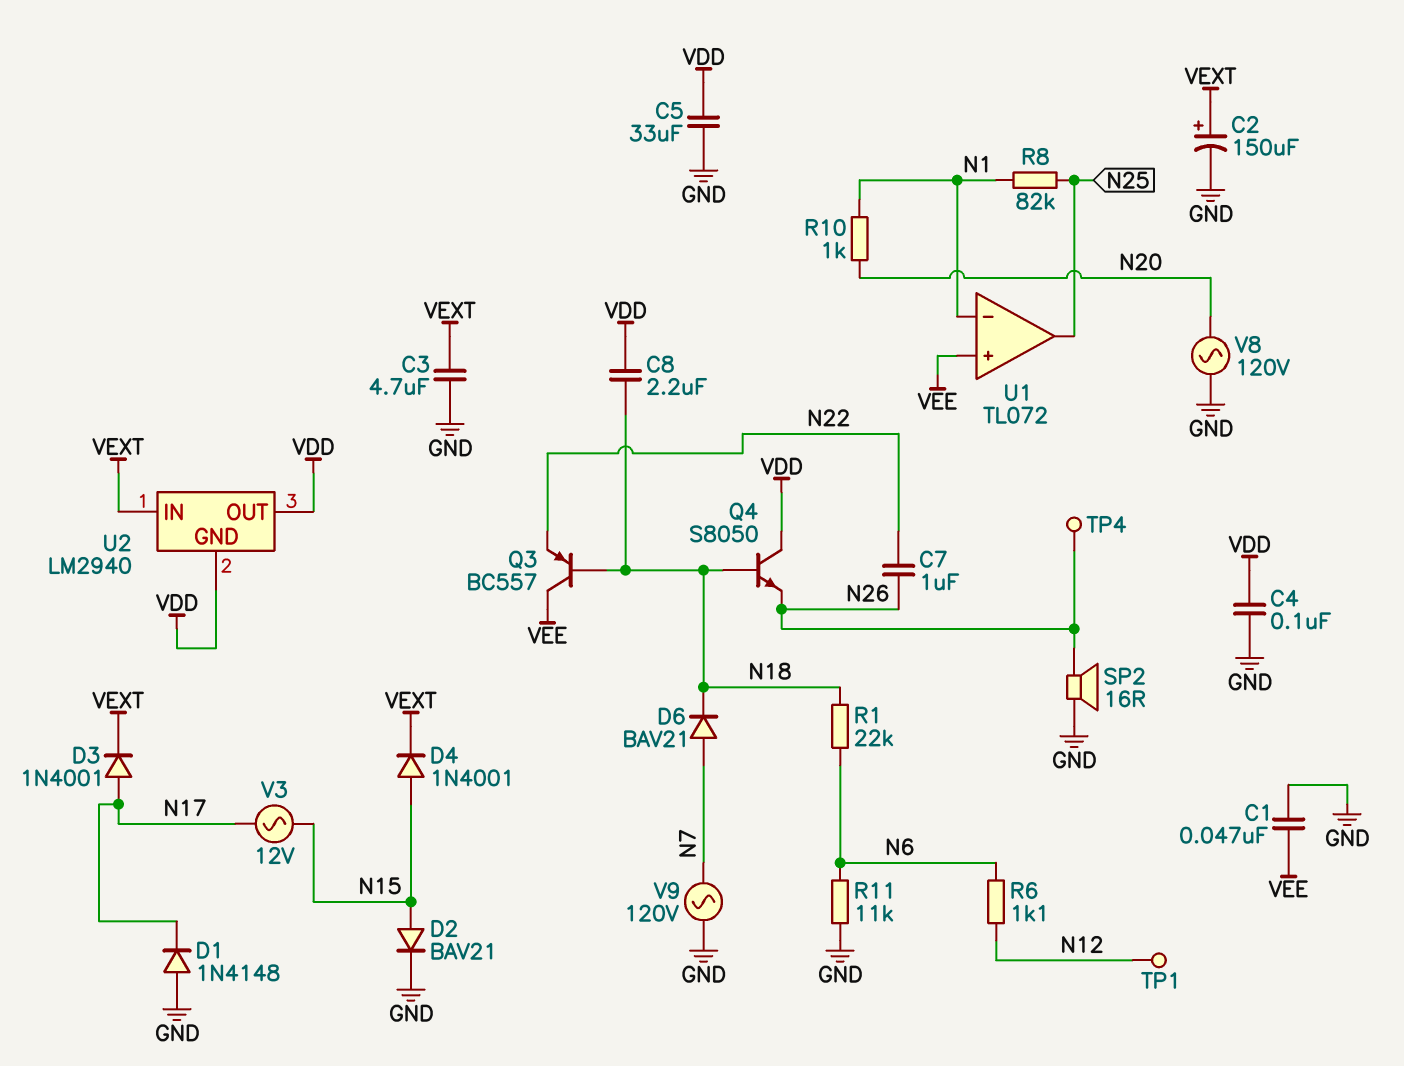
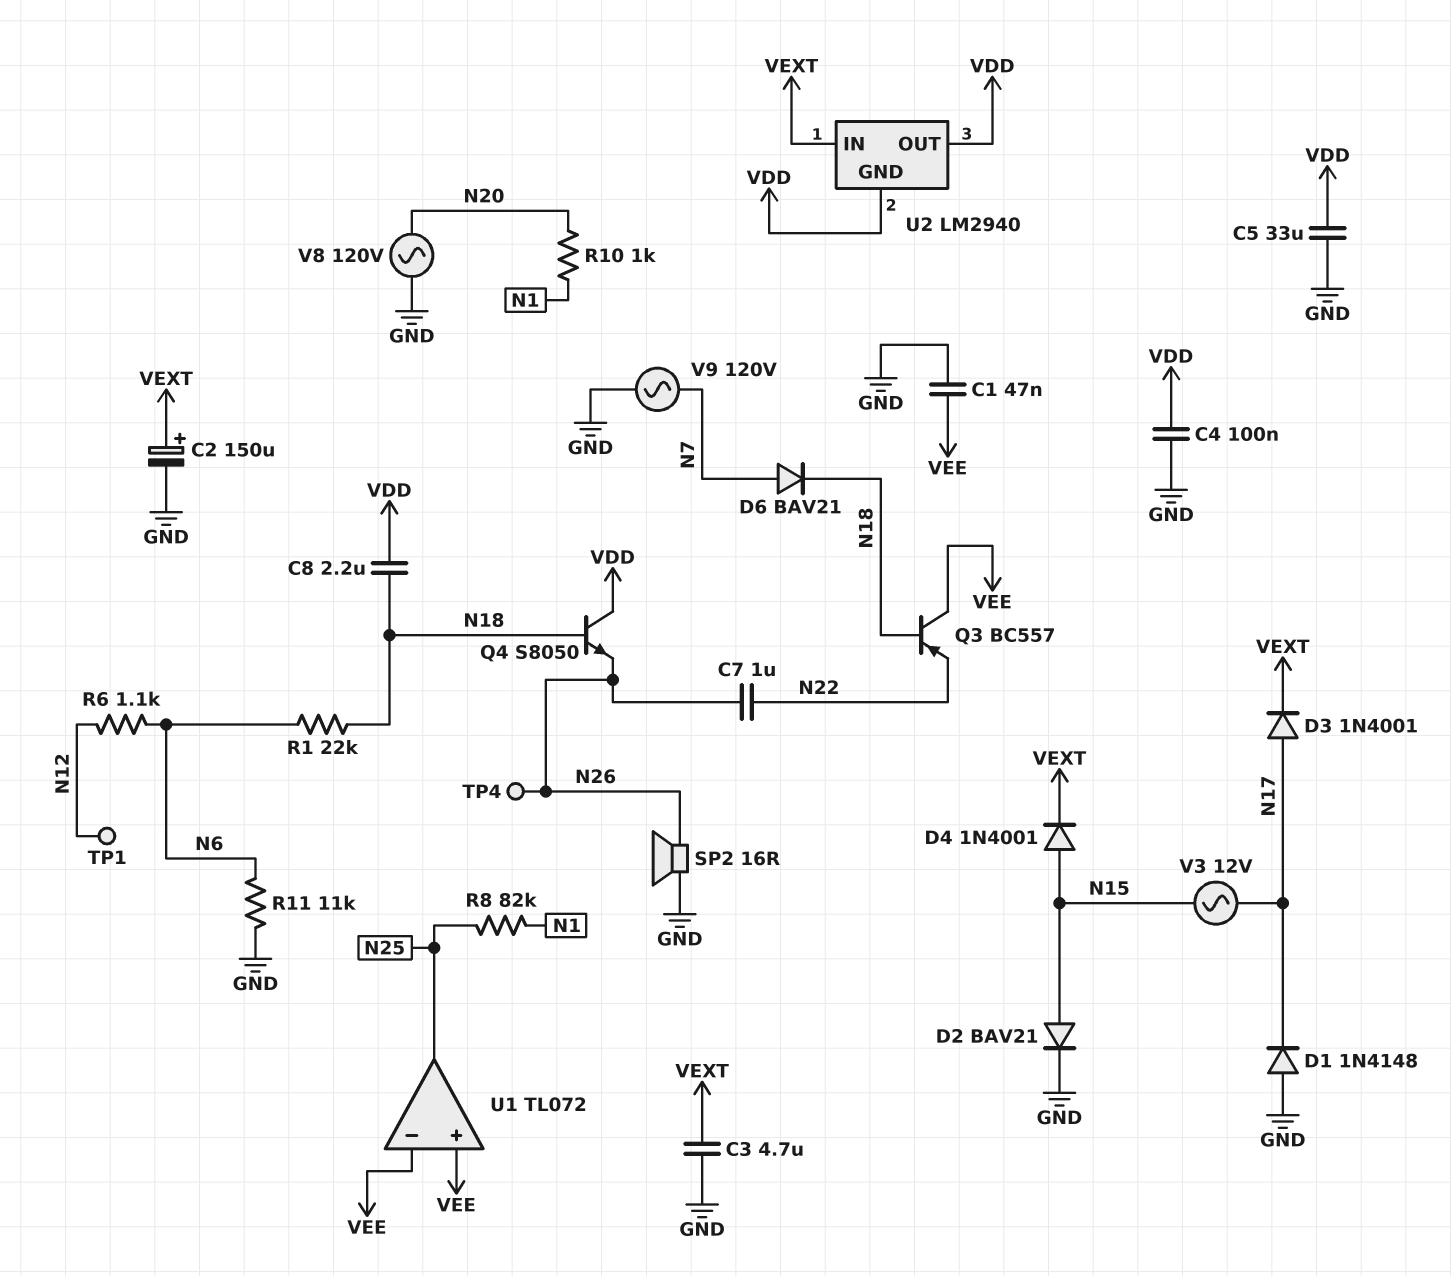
U1 pin in-: N1 -> VEE

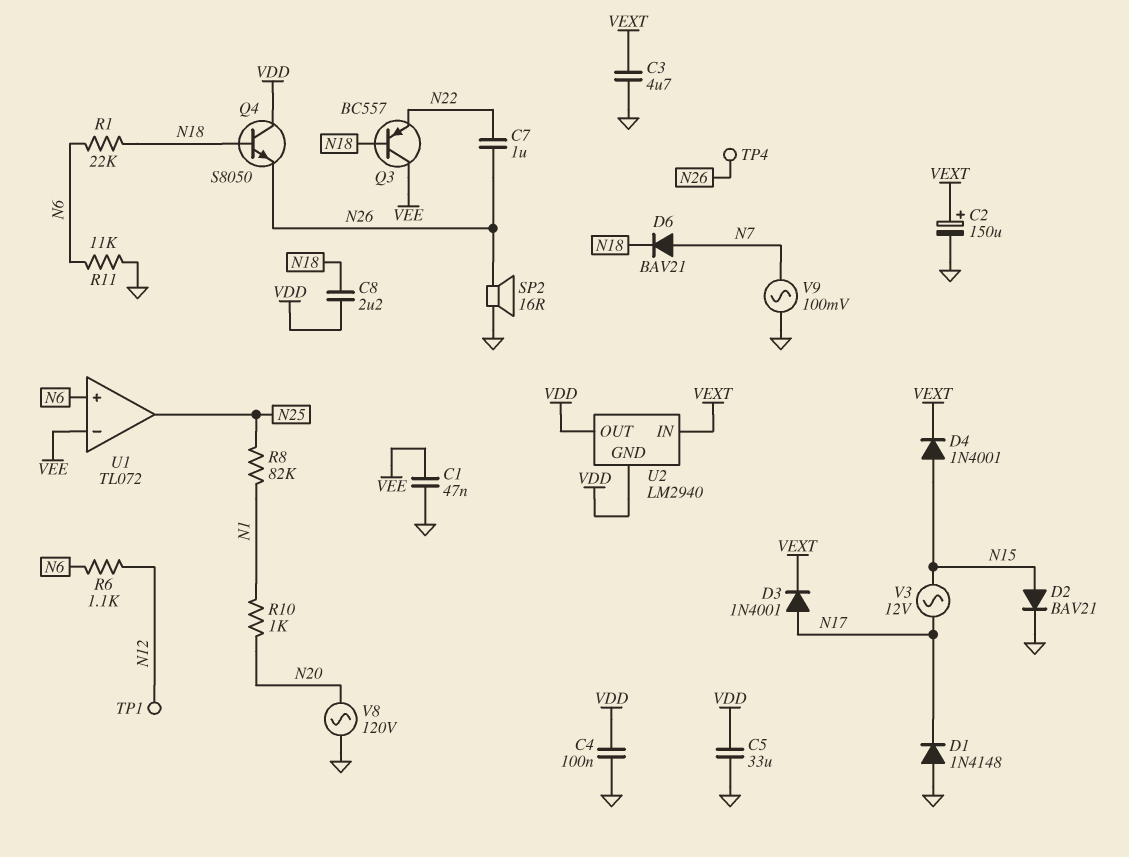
U1 pin in+: VEE -> N6
V9: AC 120V (GND, N7) -> AC 100mV (GND, N7)

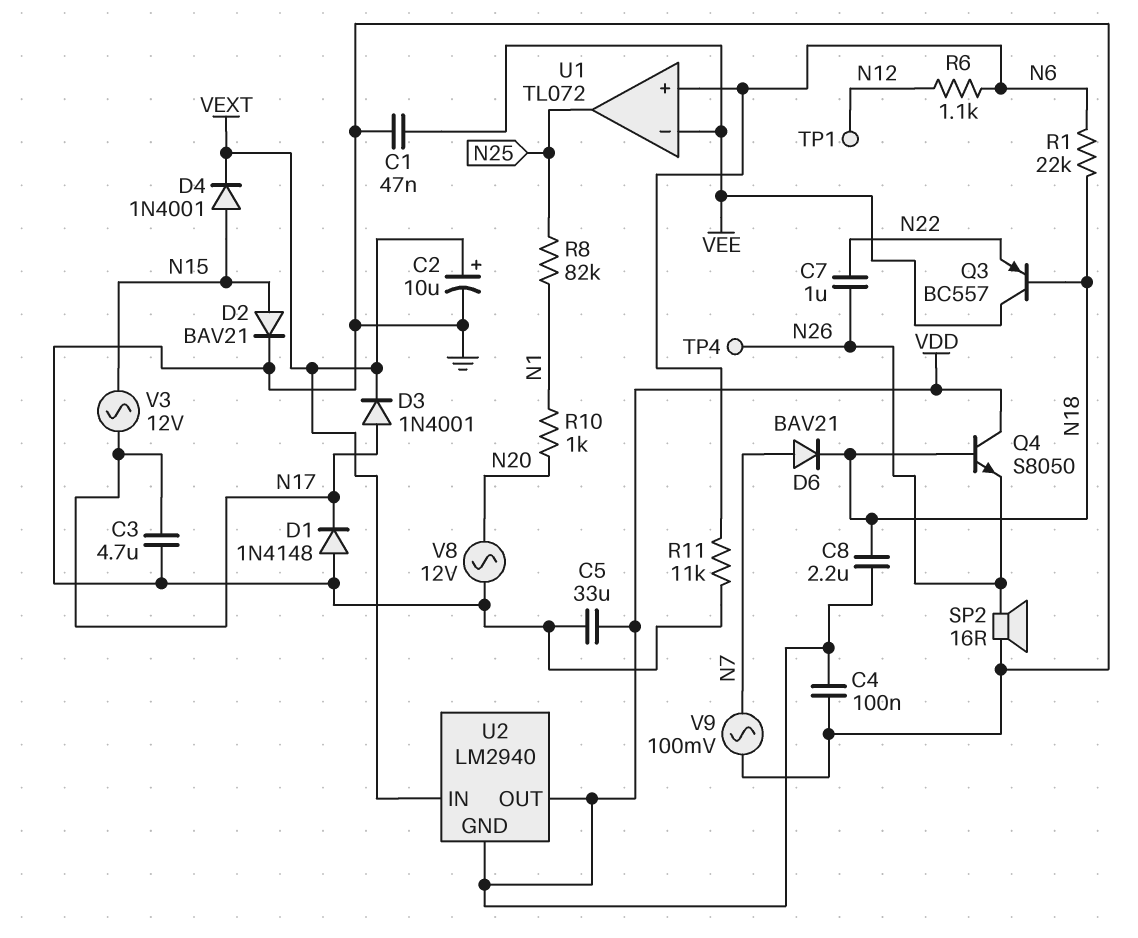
C2: 150uF (plus VEXT, minus GND) -> 10uF (plus VEXT, minus GND)
C3: 4.7uF (GND, VEXT) -> 4.7uF (GND, N17)
V8: AC 120V (GND, N20) -> AC 12V (GND, N20)

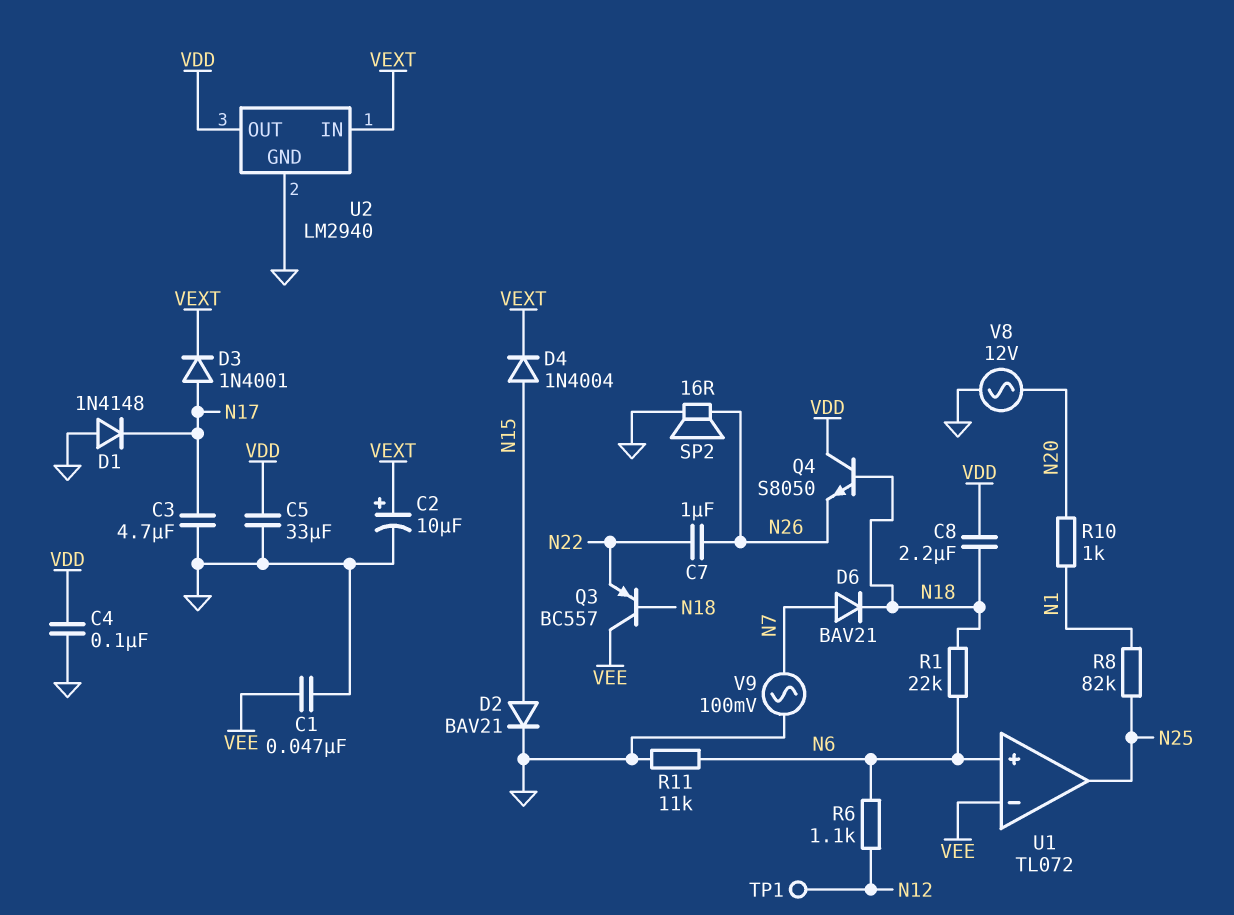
D4: diode 1N4001 (A N15, K VEXT) -> diode 1N4004 (A N15, K VEXT)
TP4: test point (N26) -> none
U2 pin GND: VDD -> GND
V3: AC 12V (N15, N17) -> none

